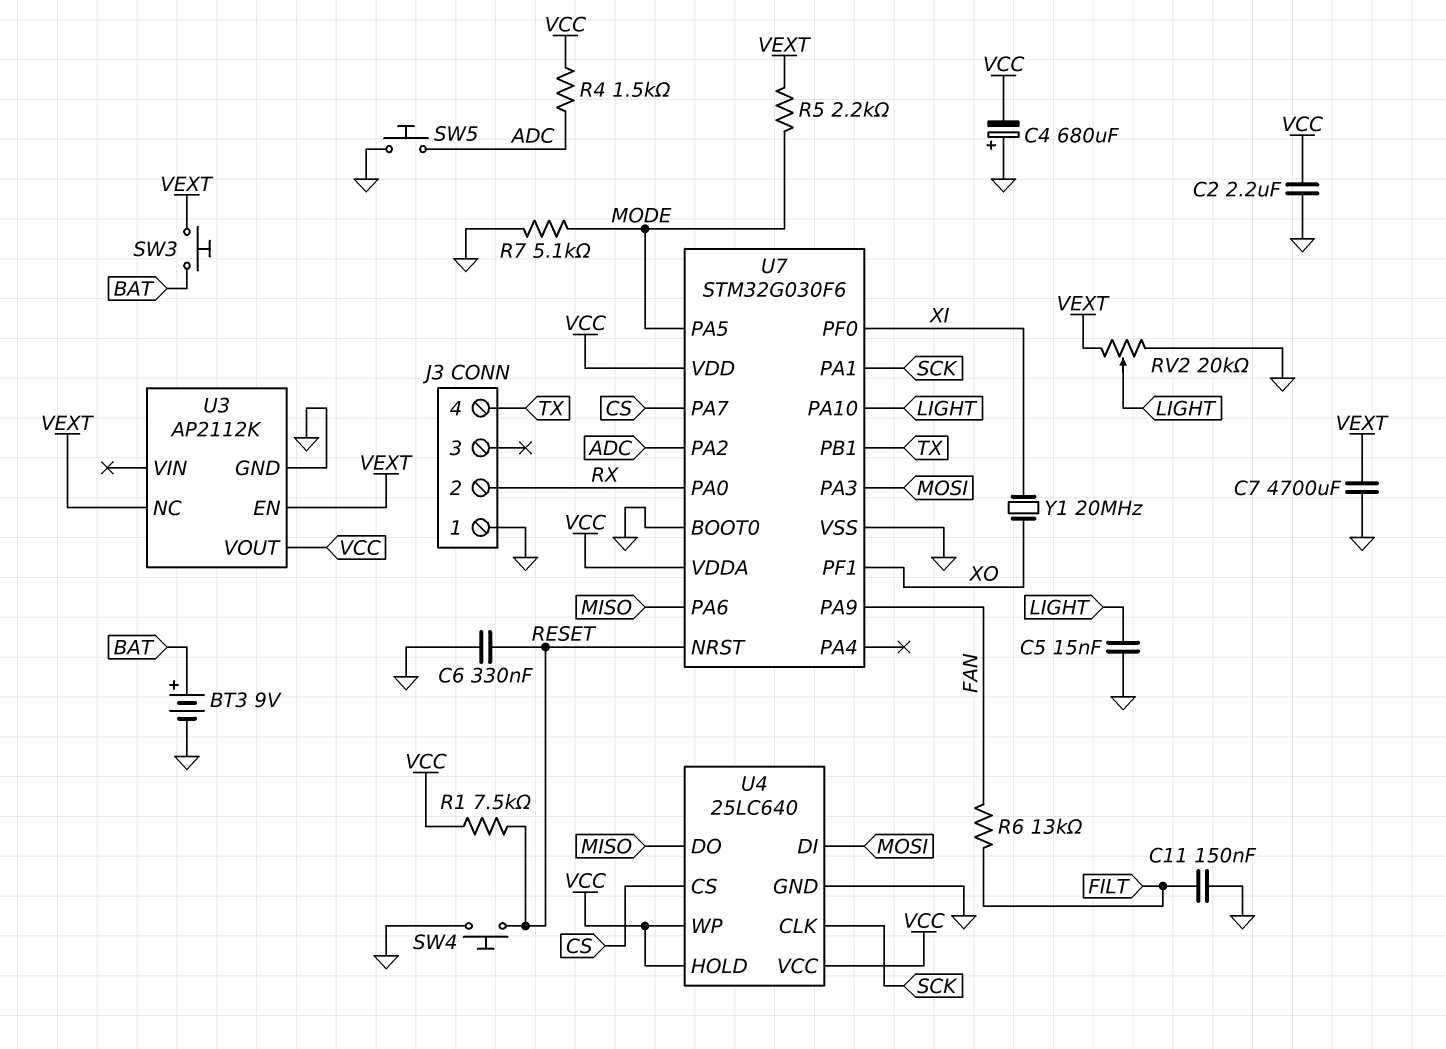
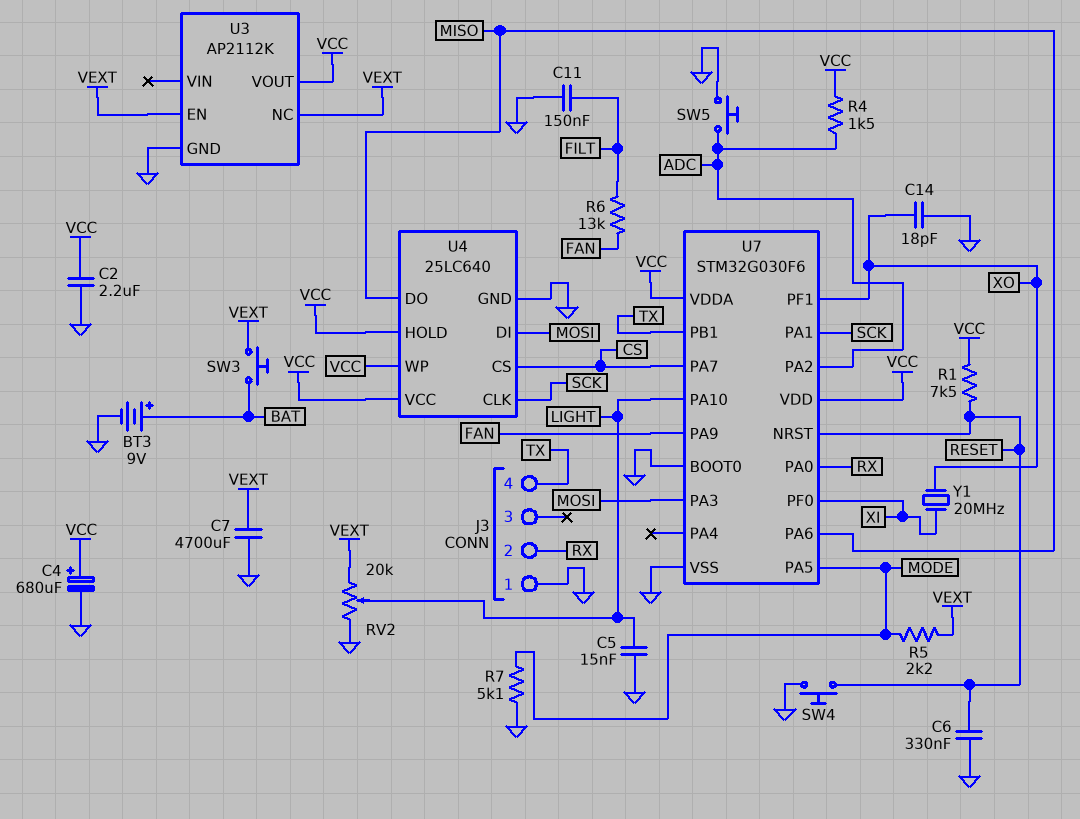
C4: 680uF (plus GND, minus VCC) -> 680uF (plus VCC, minus GND)
C14: none -> 18pF (GND, XO)

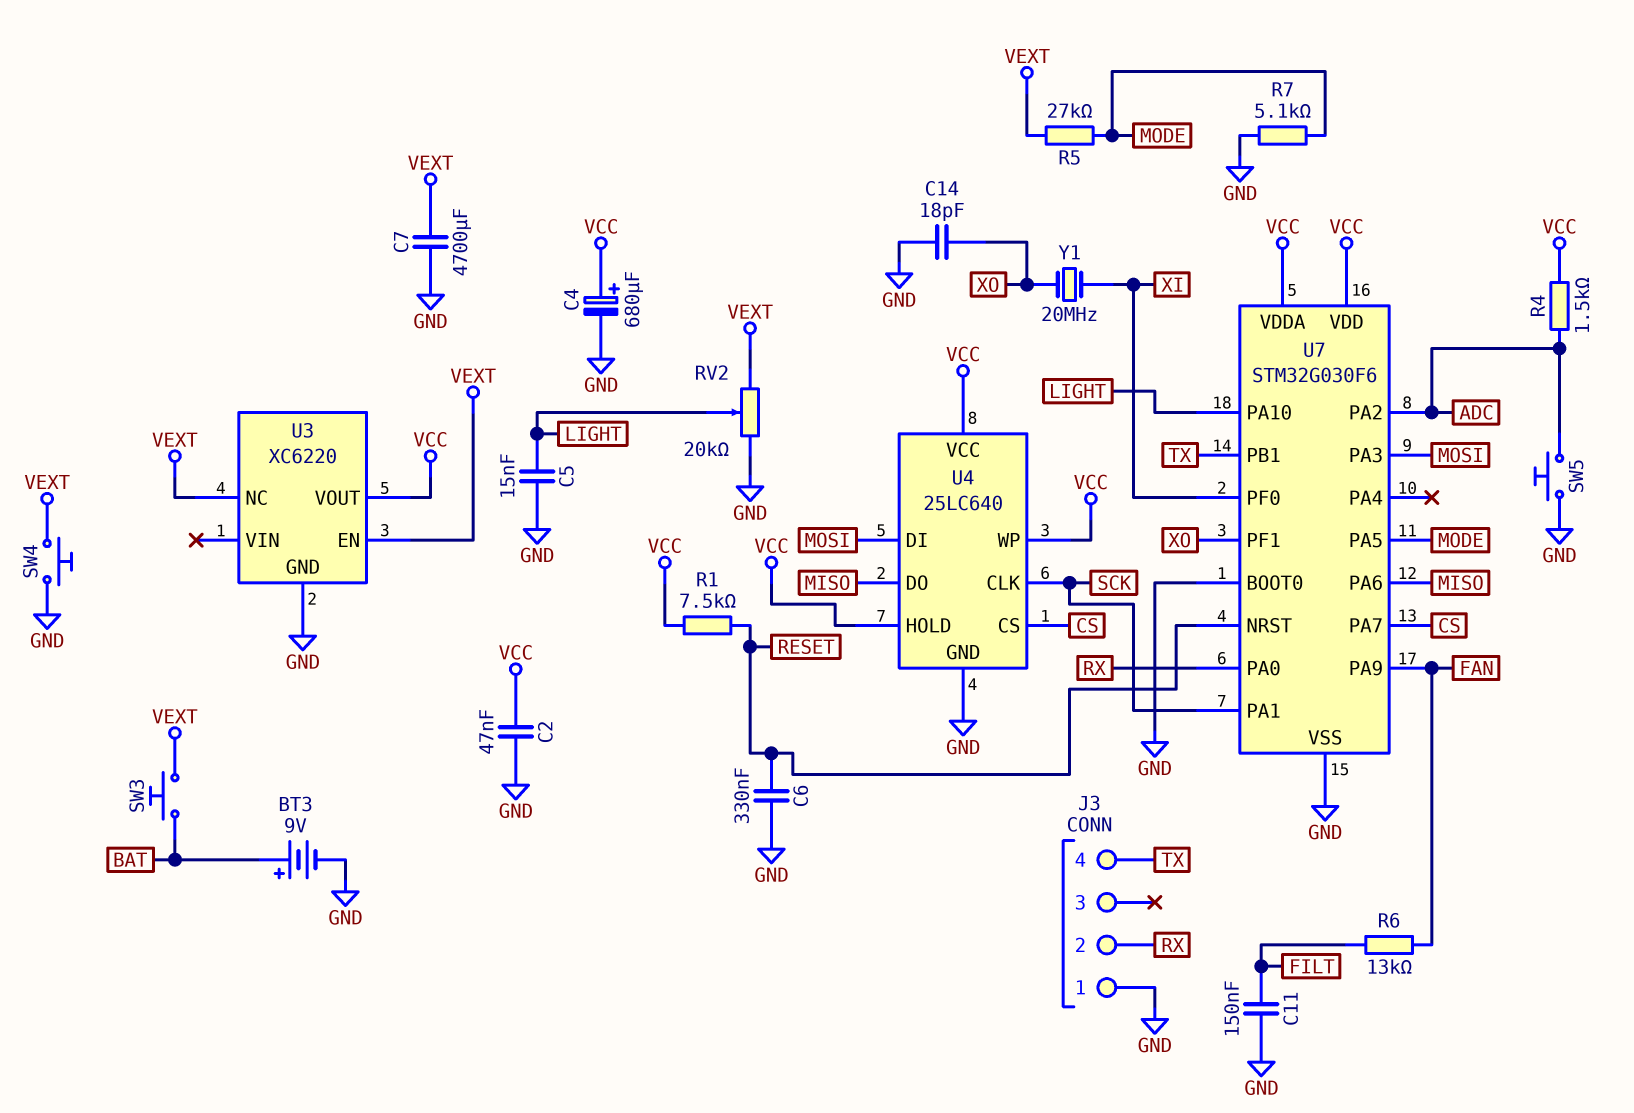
C2: 2.2uF (GND, VCC) -> 47nF (GND, VCC)
R5: 2.2k (MODE, VEXT) -> 27k (MODE, VEXT)
SW4: button (GND, RESET) -> button (GND, VEXT)
U3: AP2112K -> XC6220

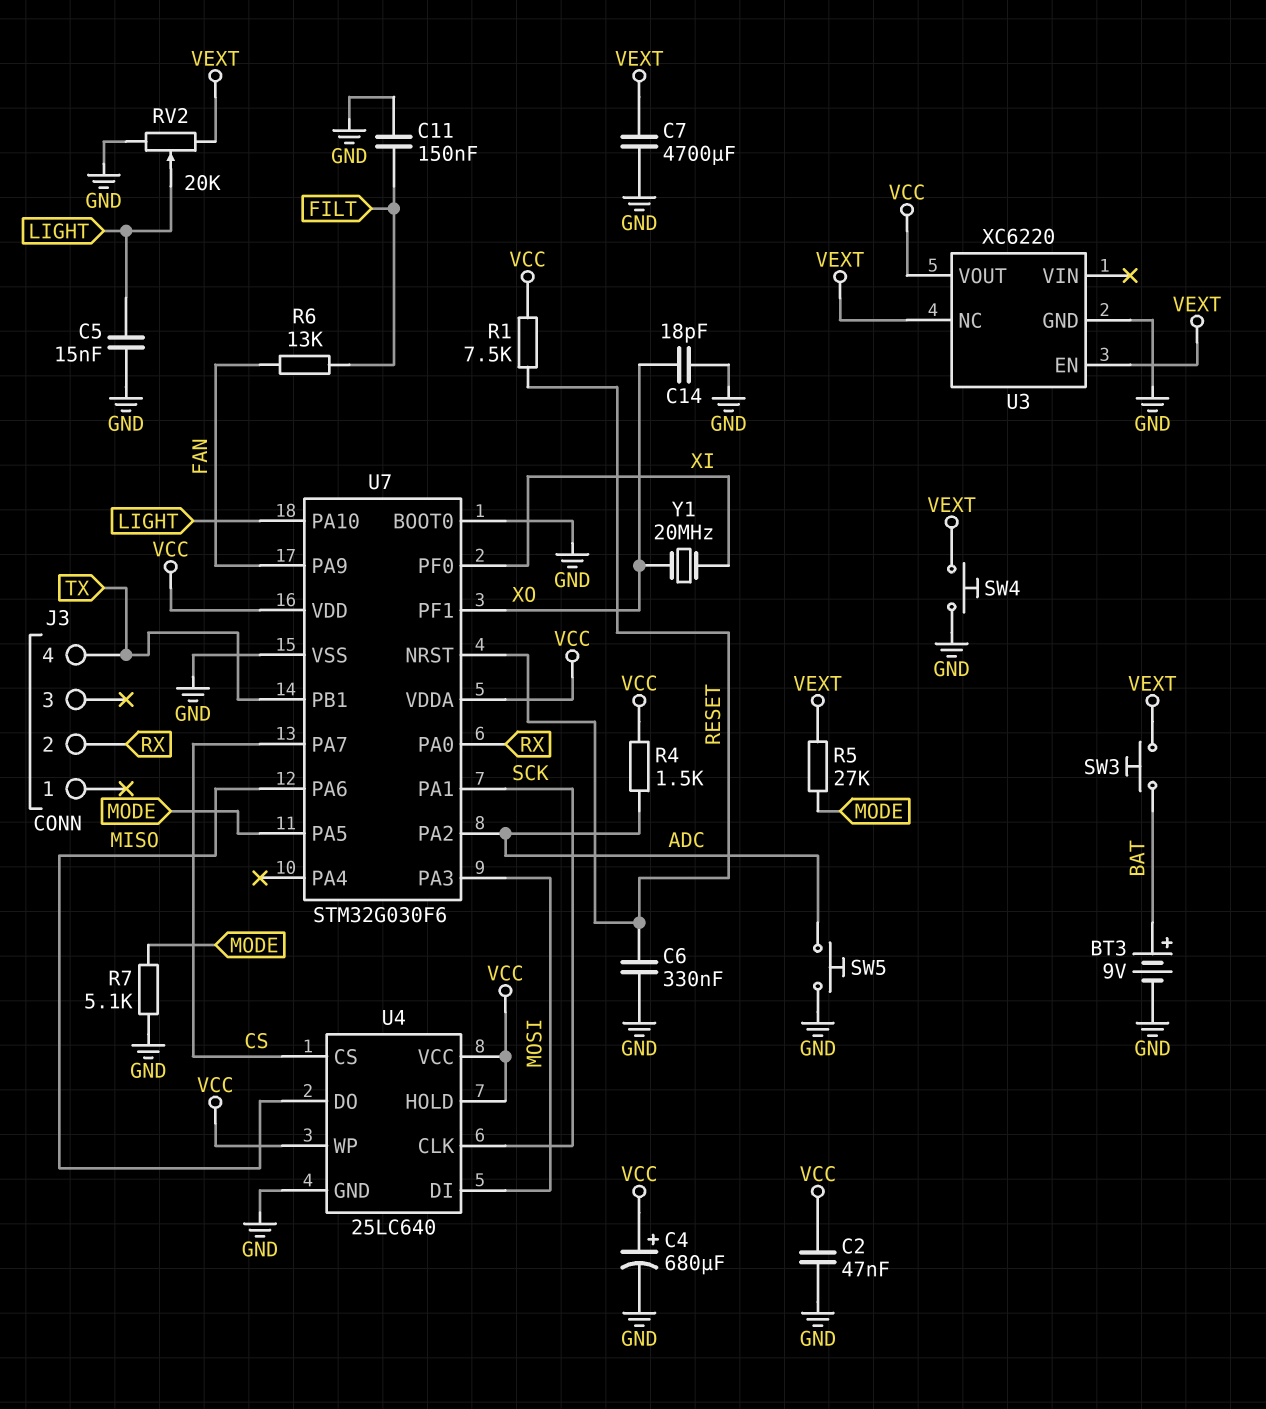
J3 pin 1: GND -> none

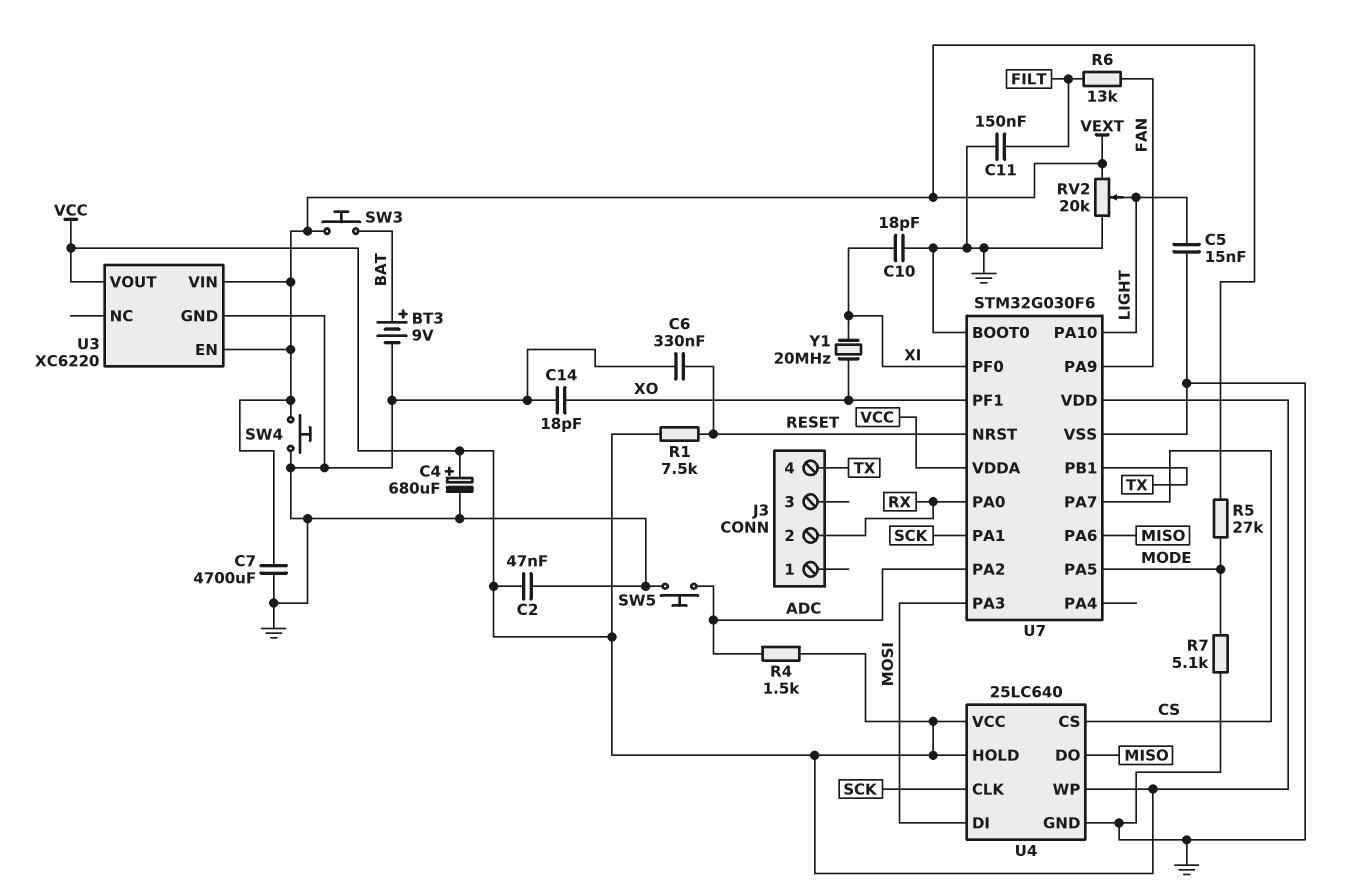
C10: none -> 18pF (GND, XI)
U3 pin NC: VEXT -> none
U3 pin VIN: none -> VEXT

